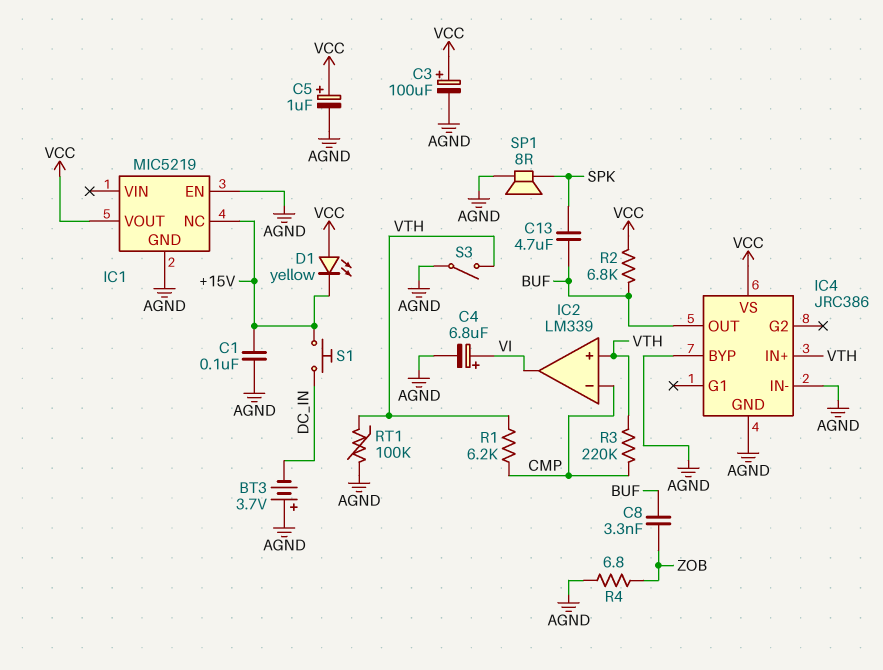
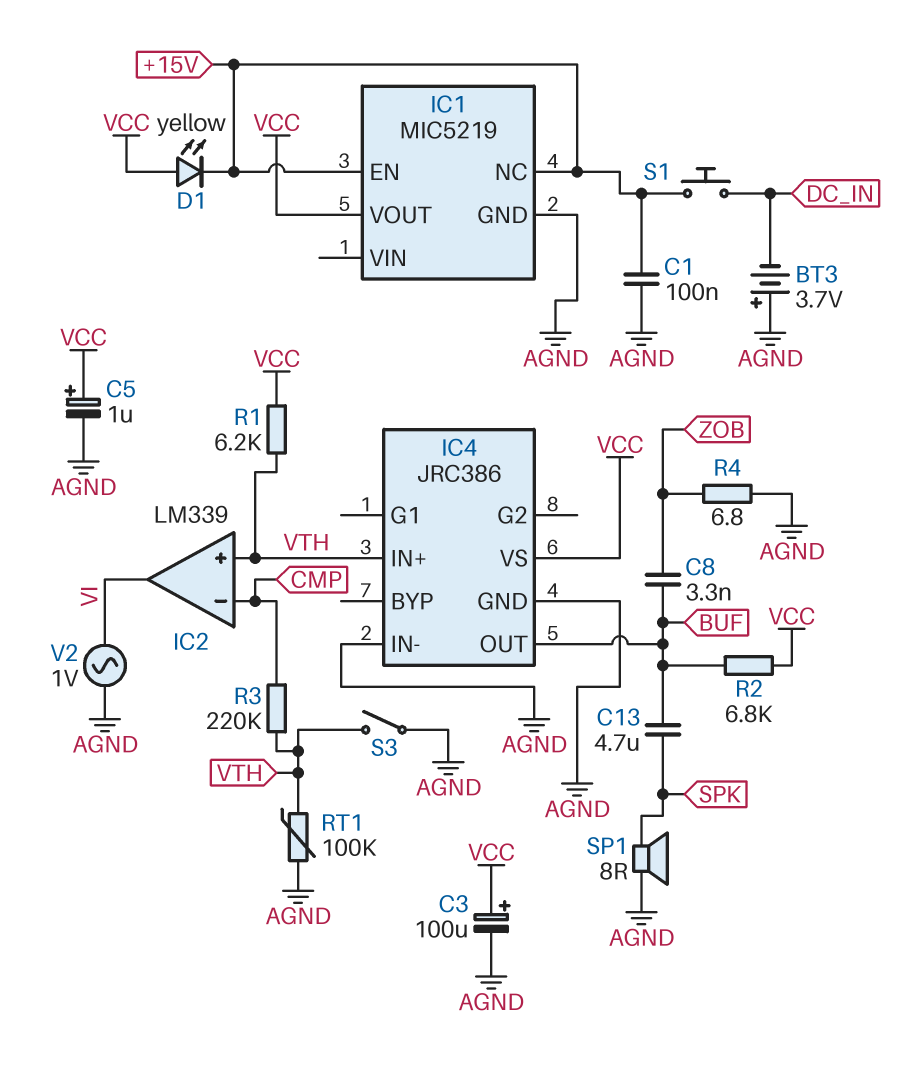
C4: 6.8uF (plus VI, minus AGND) -> none
IC1 pin EN: AGND -> +15V
IC4 pin BYP: AGND -> none
R1: 6.2k (CMP, VTH) -> 6.2k (VCC, VTH)
V2: none -> AC 1V (AGND, VI)

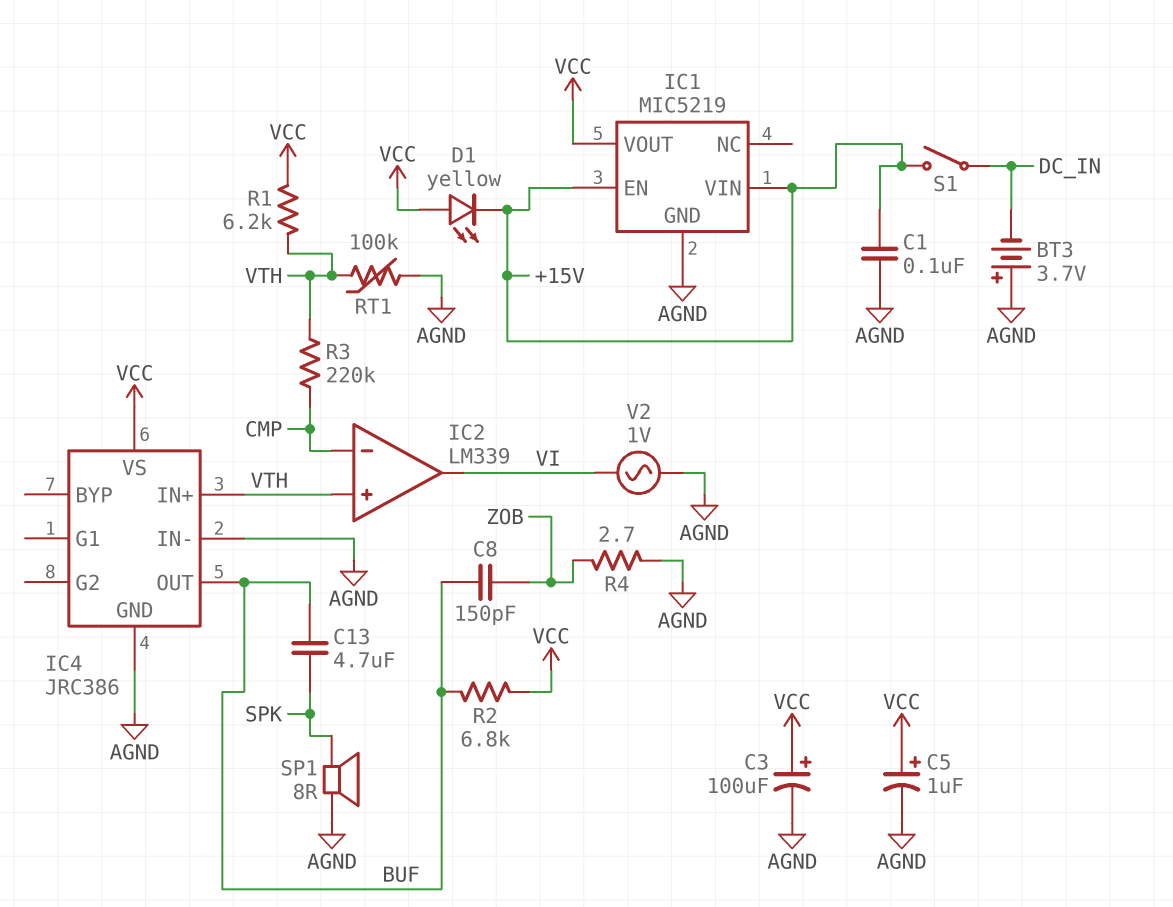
C8: 3.3nF (BUF, ZOB) -> 150pF (BUF, ZOB)
IC1 pin NC: +15V -> none
IC1 pin VIN: none -> +15V
R4: 6.8 (AGND, ZOB) -> 2.7 (AGND, ZOB)
S1: button (+15V, DC_IN) -> switch (+15V, DC_IN)
S3: switch (AGND, VTH) -> none

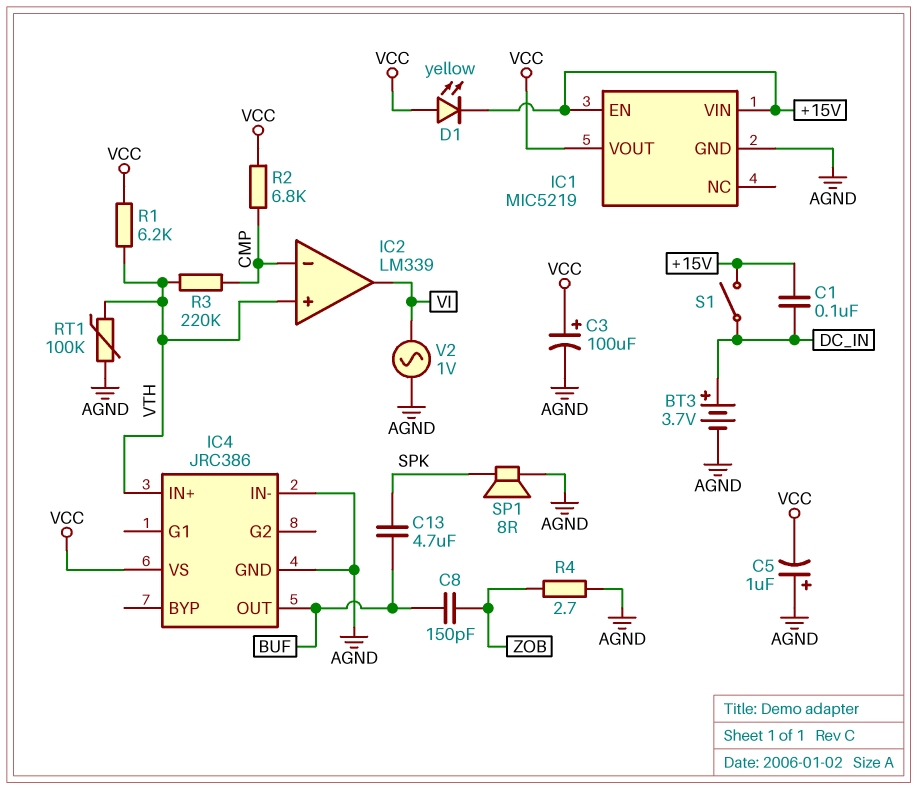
BT3: 3.7V (plus AGND, minus DC_IN) -> 3.7V (plus DC_IN, minus AGND)
C1: 100nF (+15V, AGND) -> 100nF (+15V, DC_IN)
C5: 1uF (plus VCC, minus AGND) -> 1uF (plus AGND, minus VCC)
R2: 6.8k (BUF, VCC) -> 6.8k (CMP, VCC)

